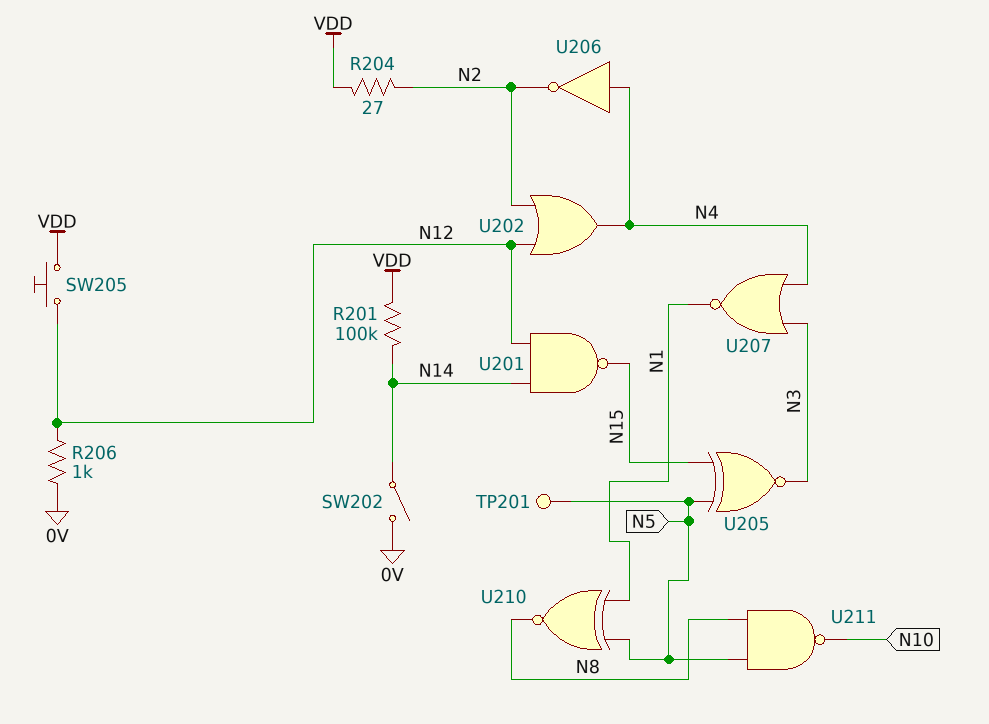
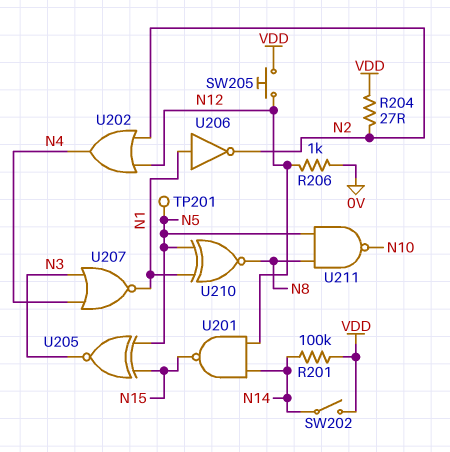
SW202: switch (0V, N14) -> switch (N14, VDD)
U206: NOT (in N4, out N2) -> NOT (in N1, out N2)

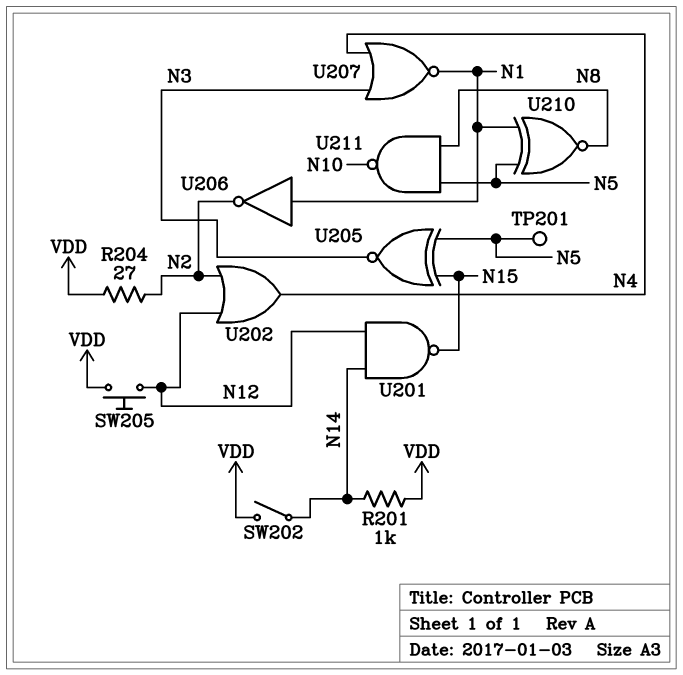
R201: 100k (N14, VDD) -> 1k (N14, VDD)
R206: 1k (0V, N12) -> none

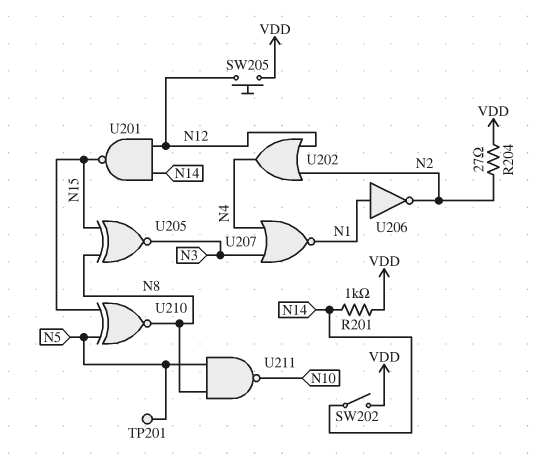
U205: XNOR (in N5, in N15, out N3) -> XNOR (in N8, in N15, out N3)
U210: XNOR (in N1, in N5, out N8) -> XNOR (in N5, in N15, out N8)

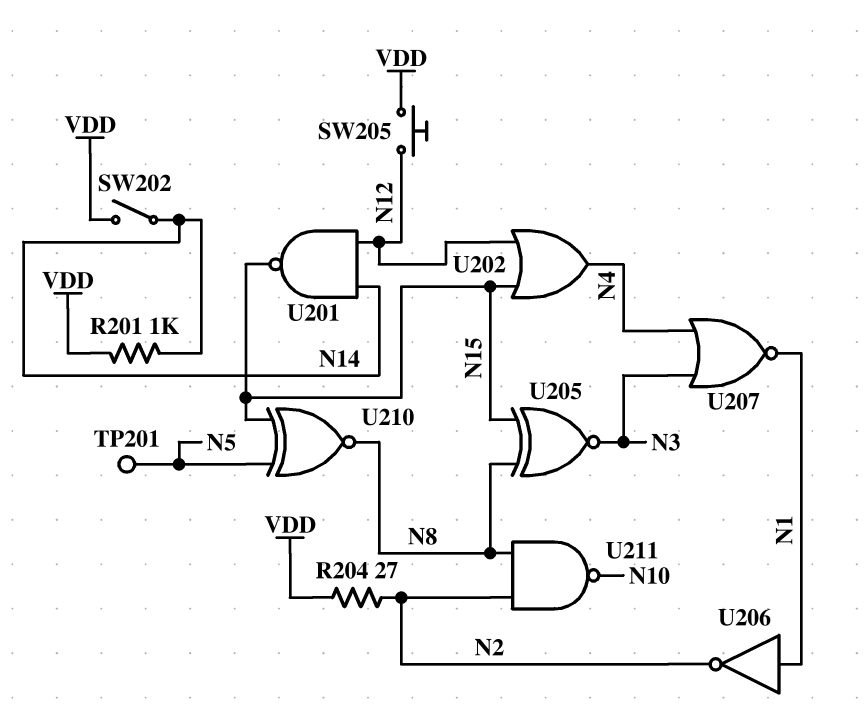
U202: OR (in N2, in N12, out N4) -> OR (in N12, in N15, out N4)
U211: NAND (in N5, in N8, out N10) -> NAND (in N2, in N8, out N10)

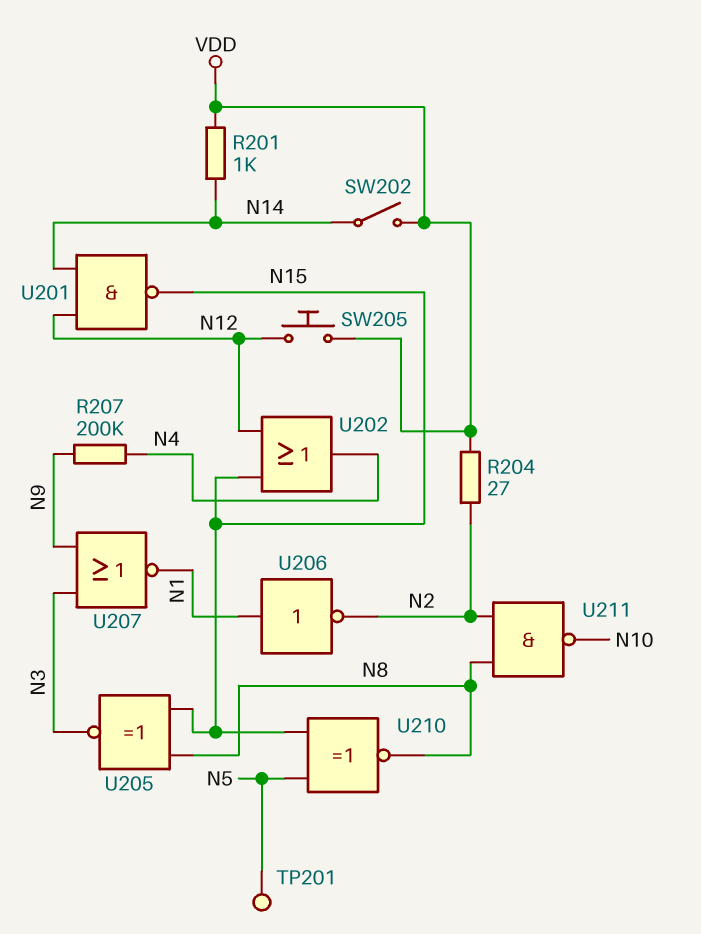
R207: none -> 200k (N4, N9)
U207: NOR (in N3, in N4, out N1) -> NOR (in N3, in N9, out N1)

